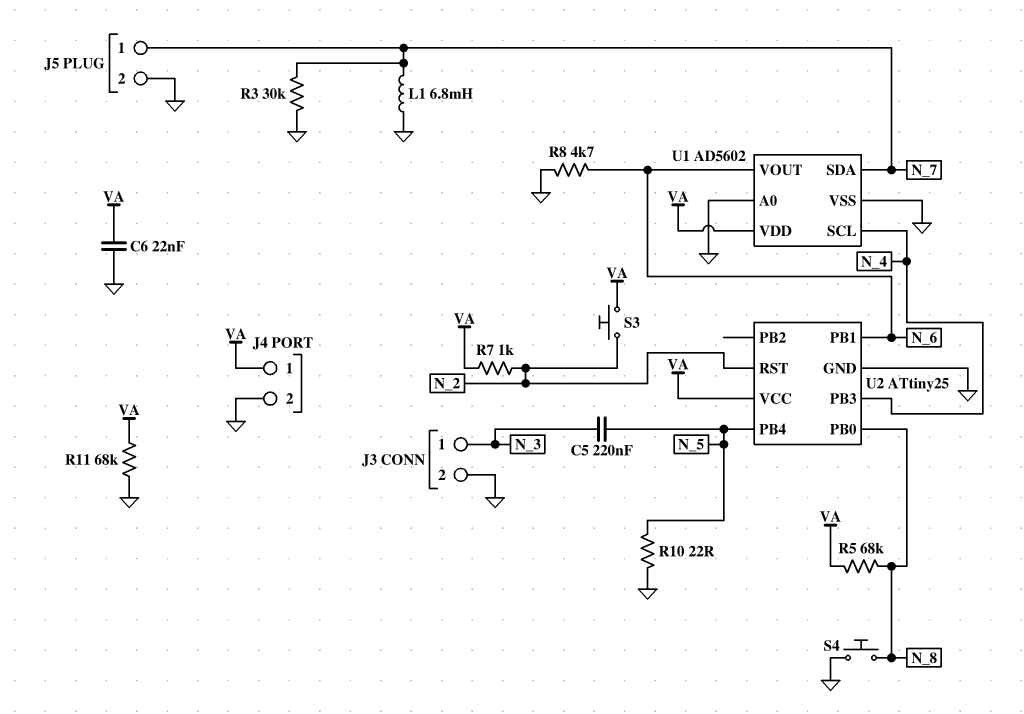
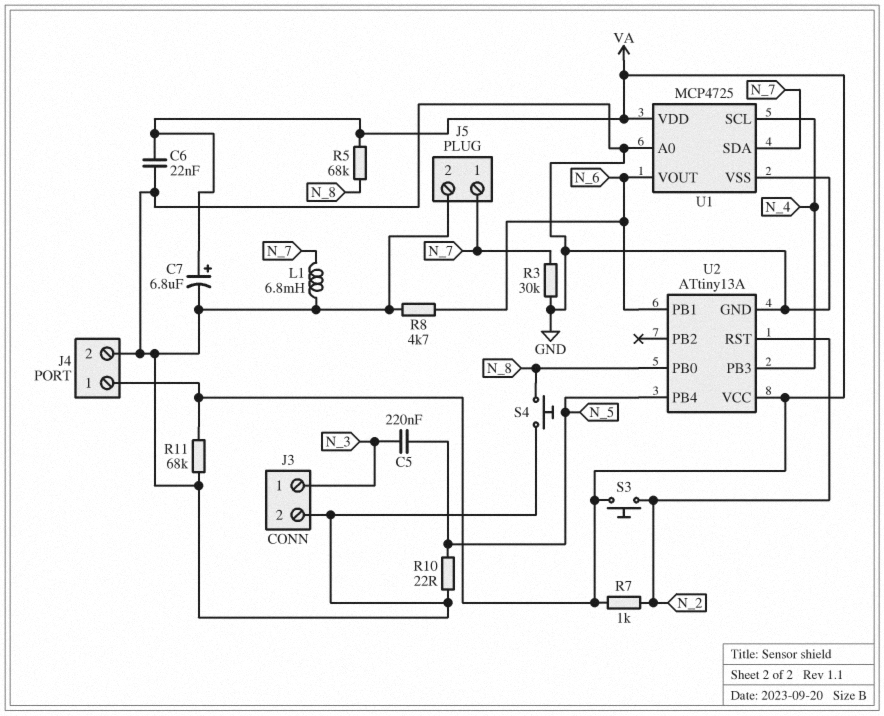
C7: none -> 6.8uF (plus VA, minus GND)
U1: AD5602 -> MCP4725
U2: ATtiny25 -> ATtiny13A

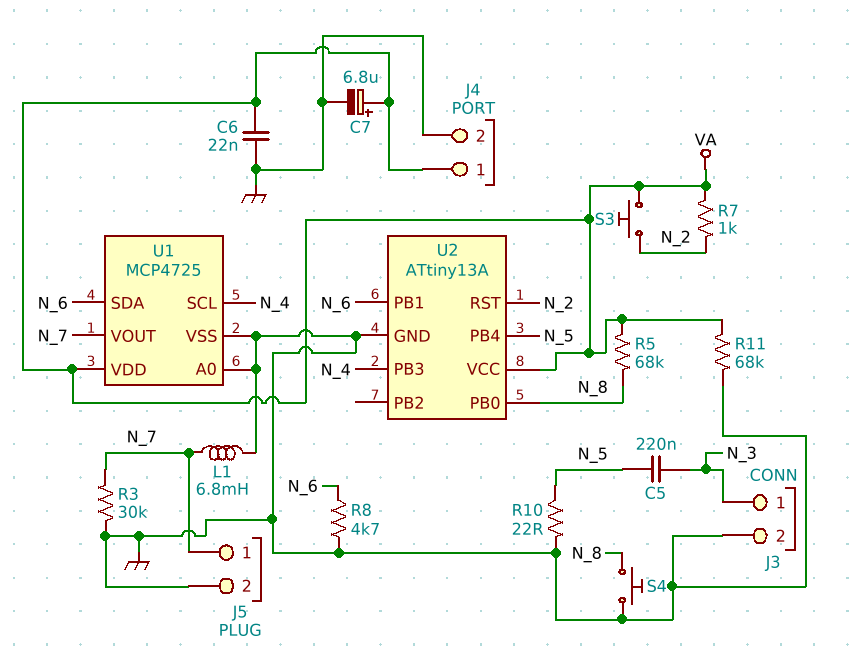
U1 pin SDA: N_7 -> N_6
U1 pin VOUT: N_6 -> N_7

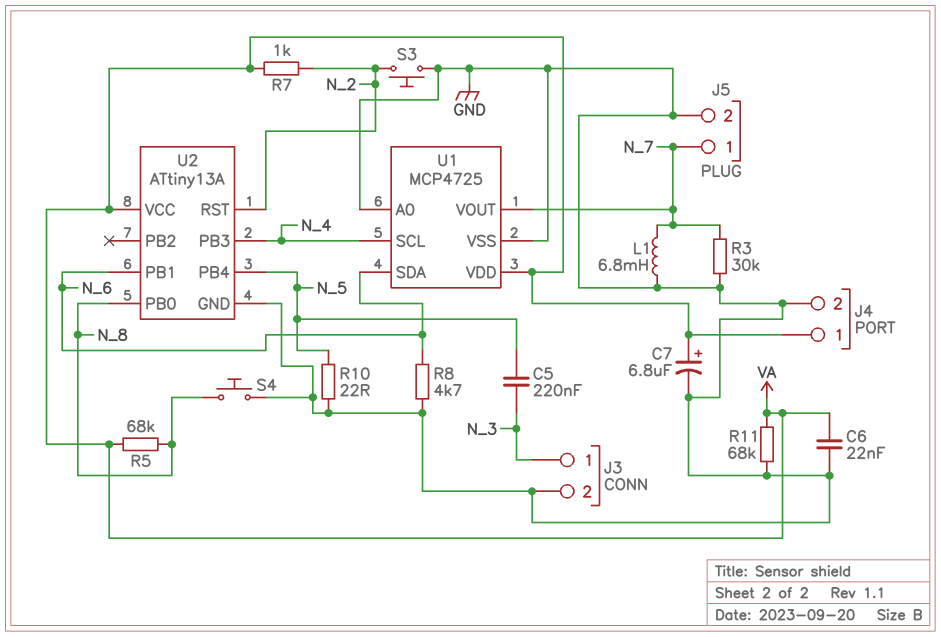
S3: button (N_2, VA) -> button (GND, N_2)

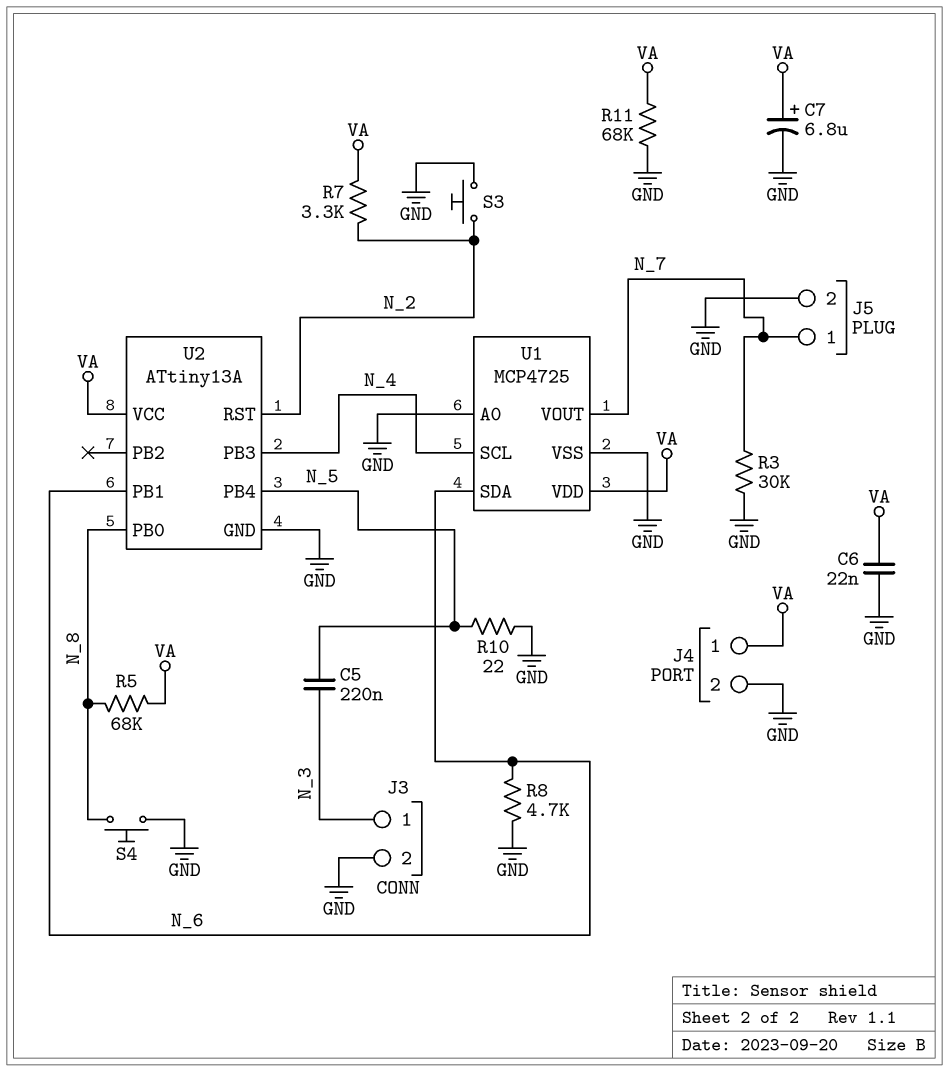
L1: 6.8mH (GND, N_7) -> none
R7: 1k (N_2, VA) -> 3.3k (N_2, VA)

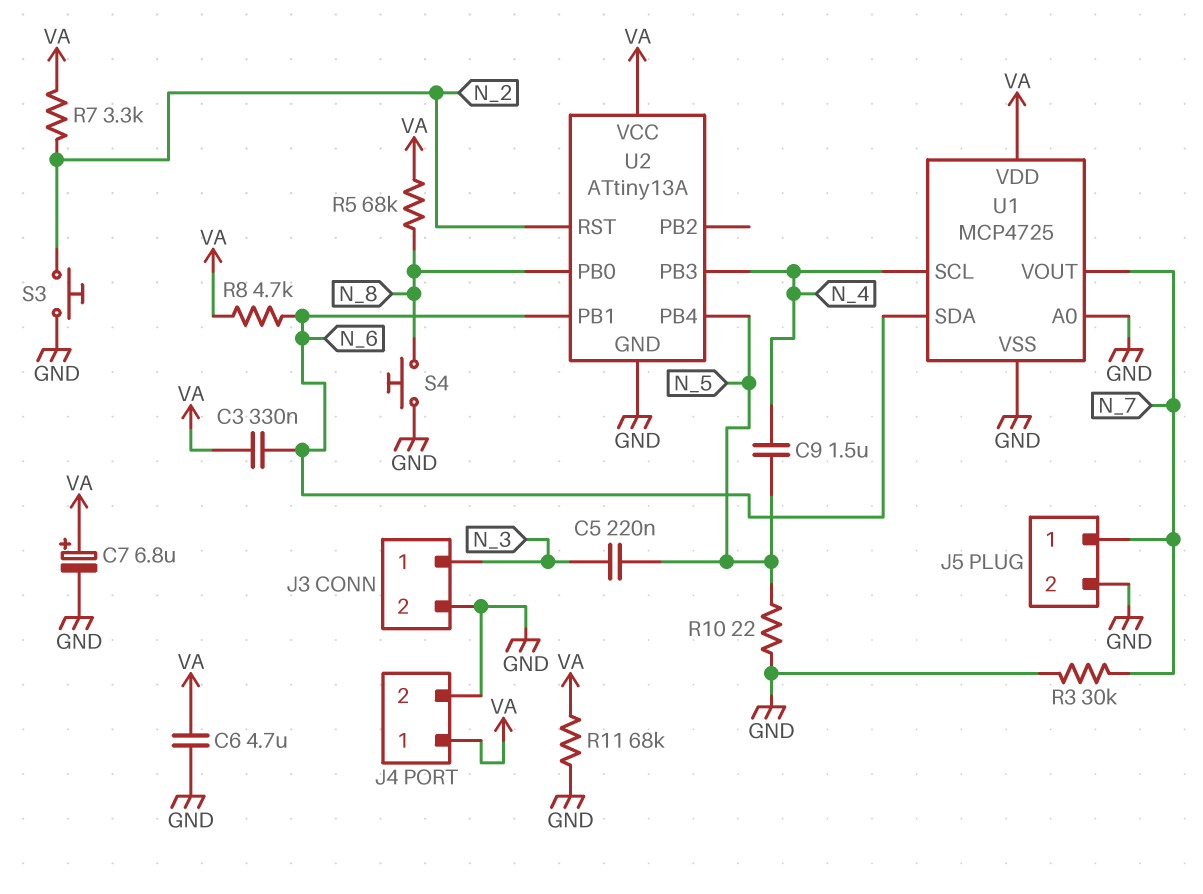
C3: none -> 330nF (N_6, VA)
C6: 22nF (GND, VA) -> 4.7uF (GND, VA)
C9: none -> 1.5uF (N_4, N_5)
R8: 4.7k (GND, N_6) -> 4.7k (N_6, VA)

